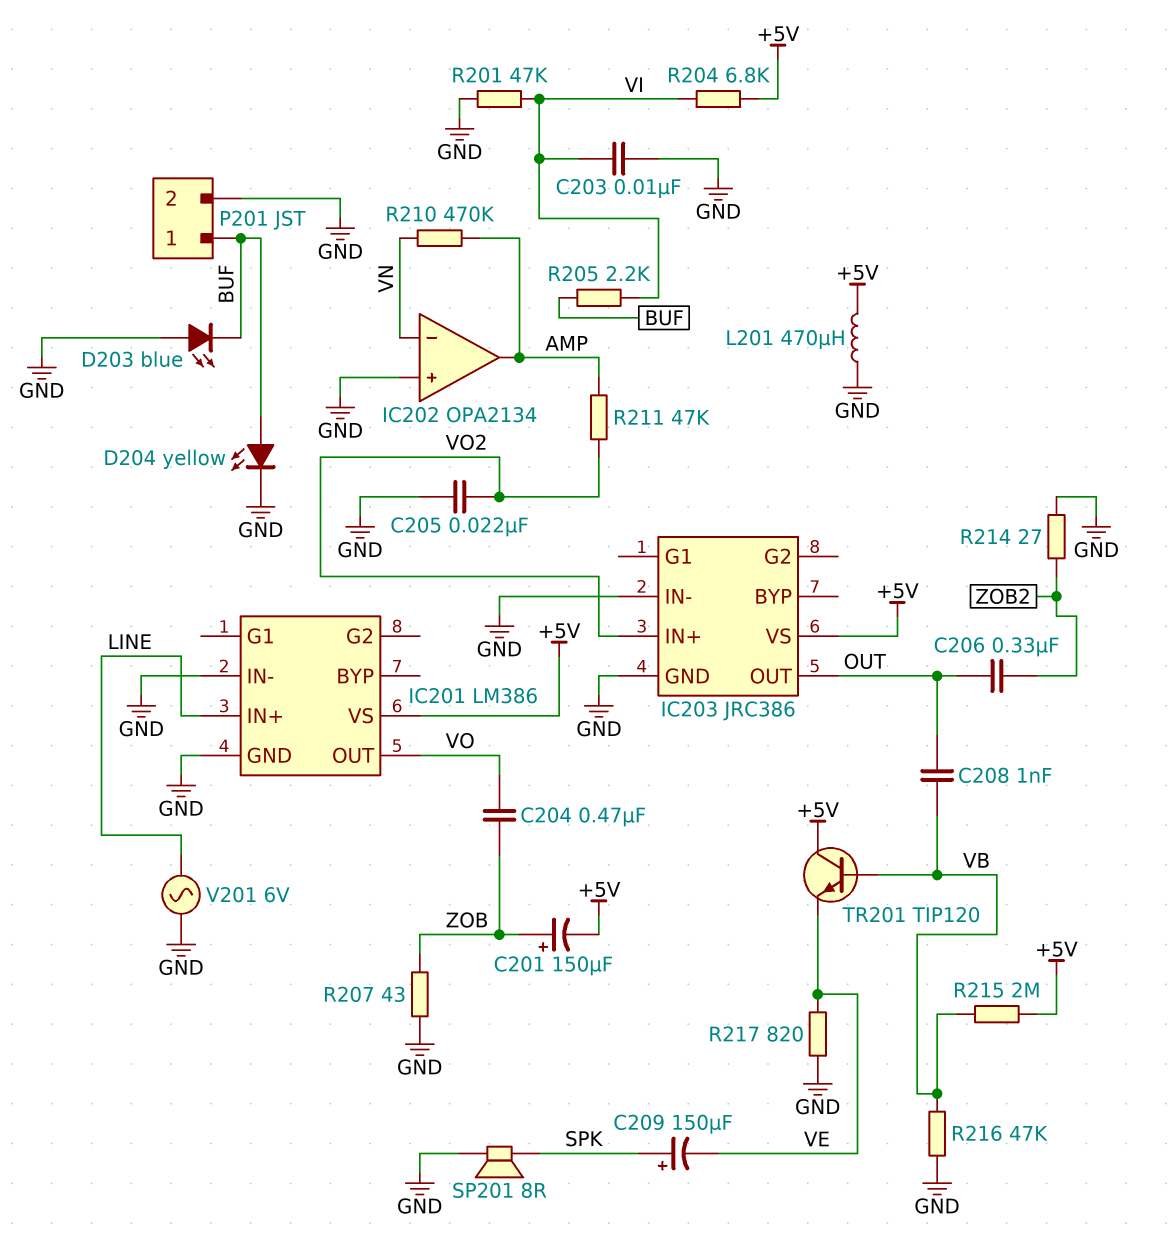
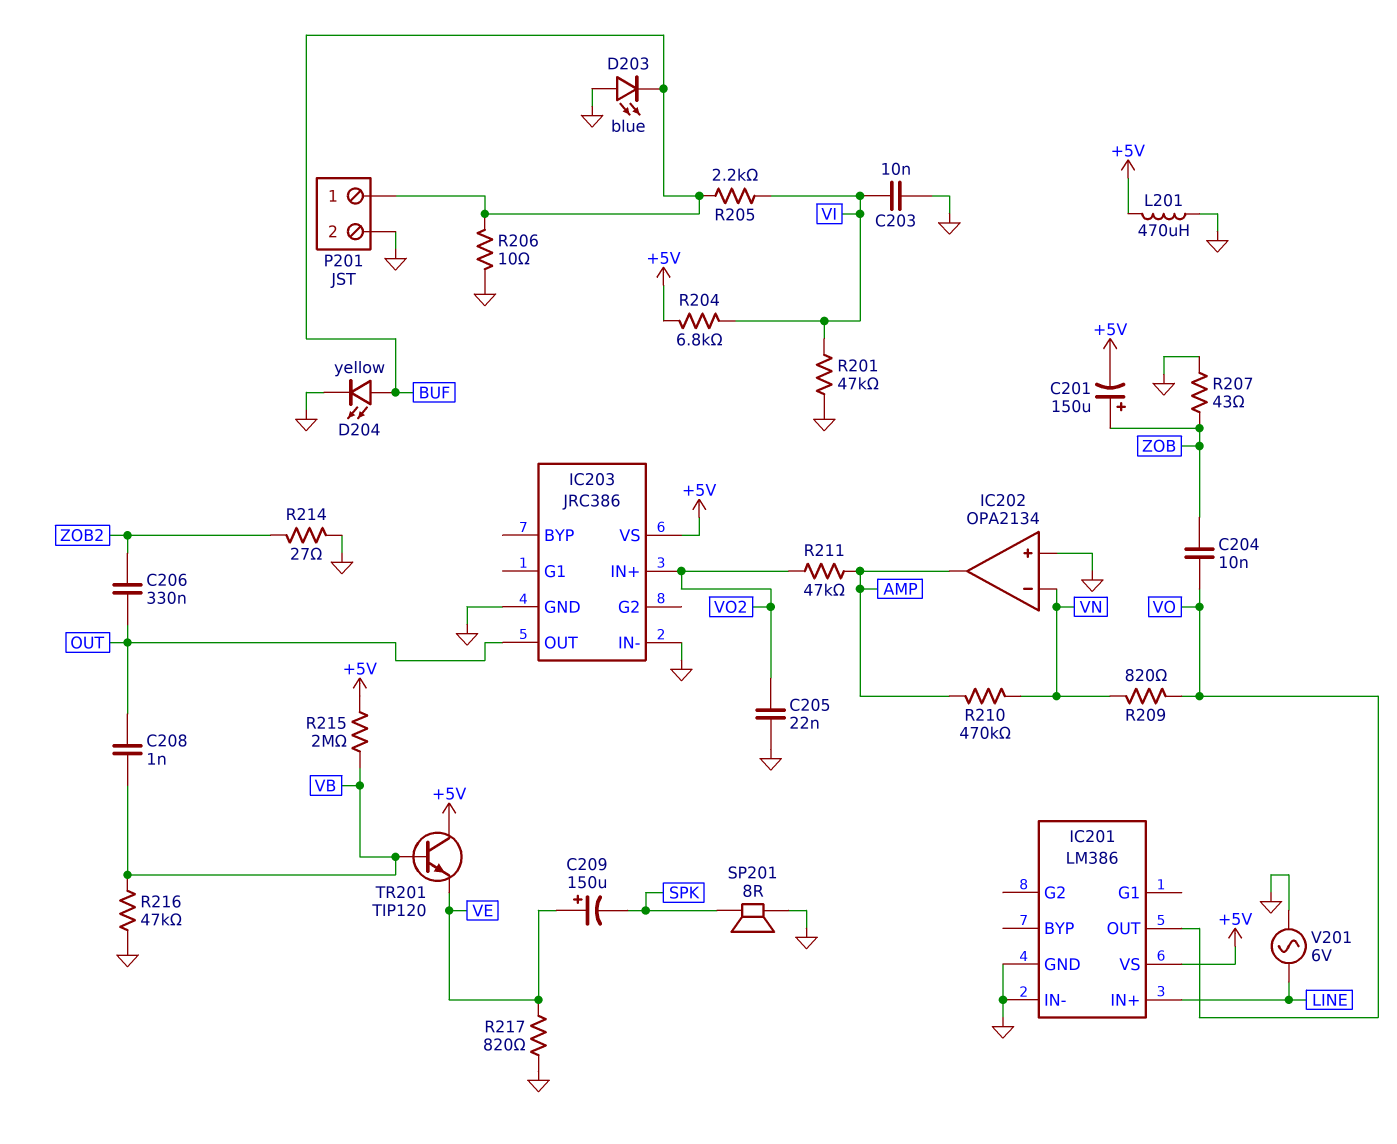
C204: 470nF (VO, ZOB) -> 10nF (VO, ZOB)
C209: 150uF (plus SPK, minus VE) -> 150uF (plus VE, minus SPK)
R206: none -> 10 (BUF, GND)
R209: none -> 820 (VN, VO)

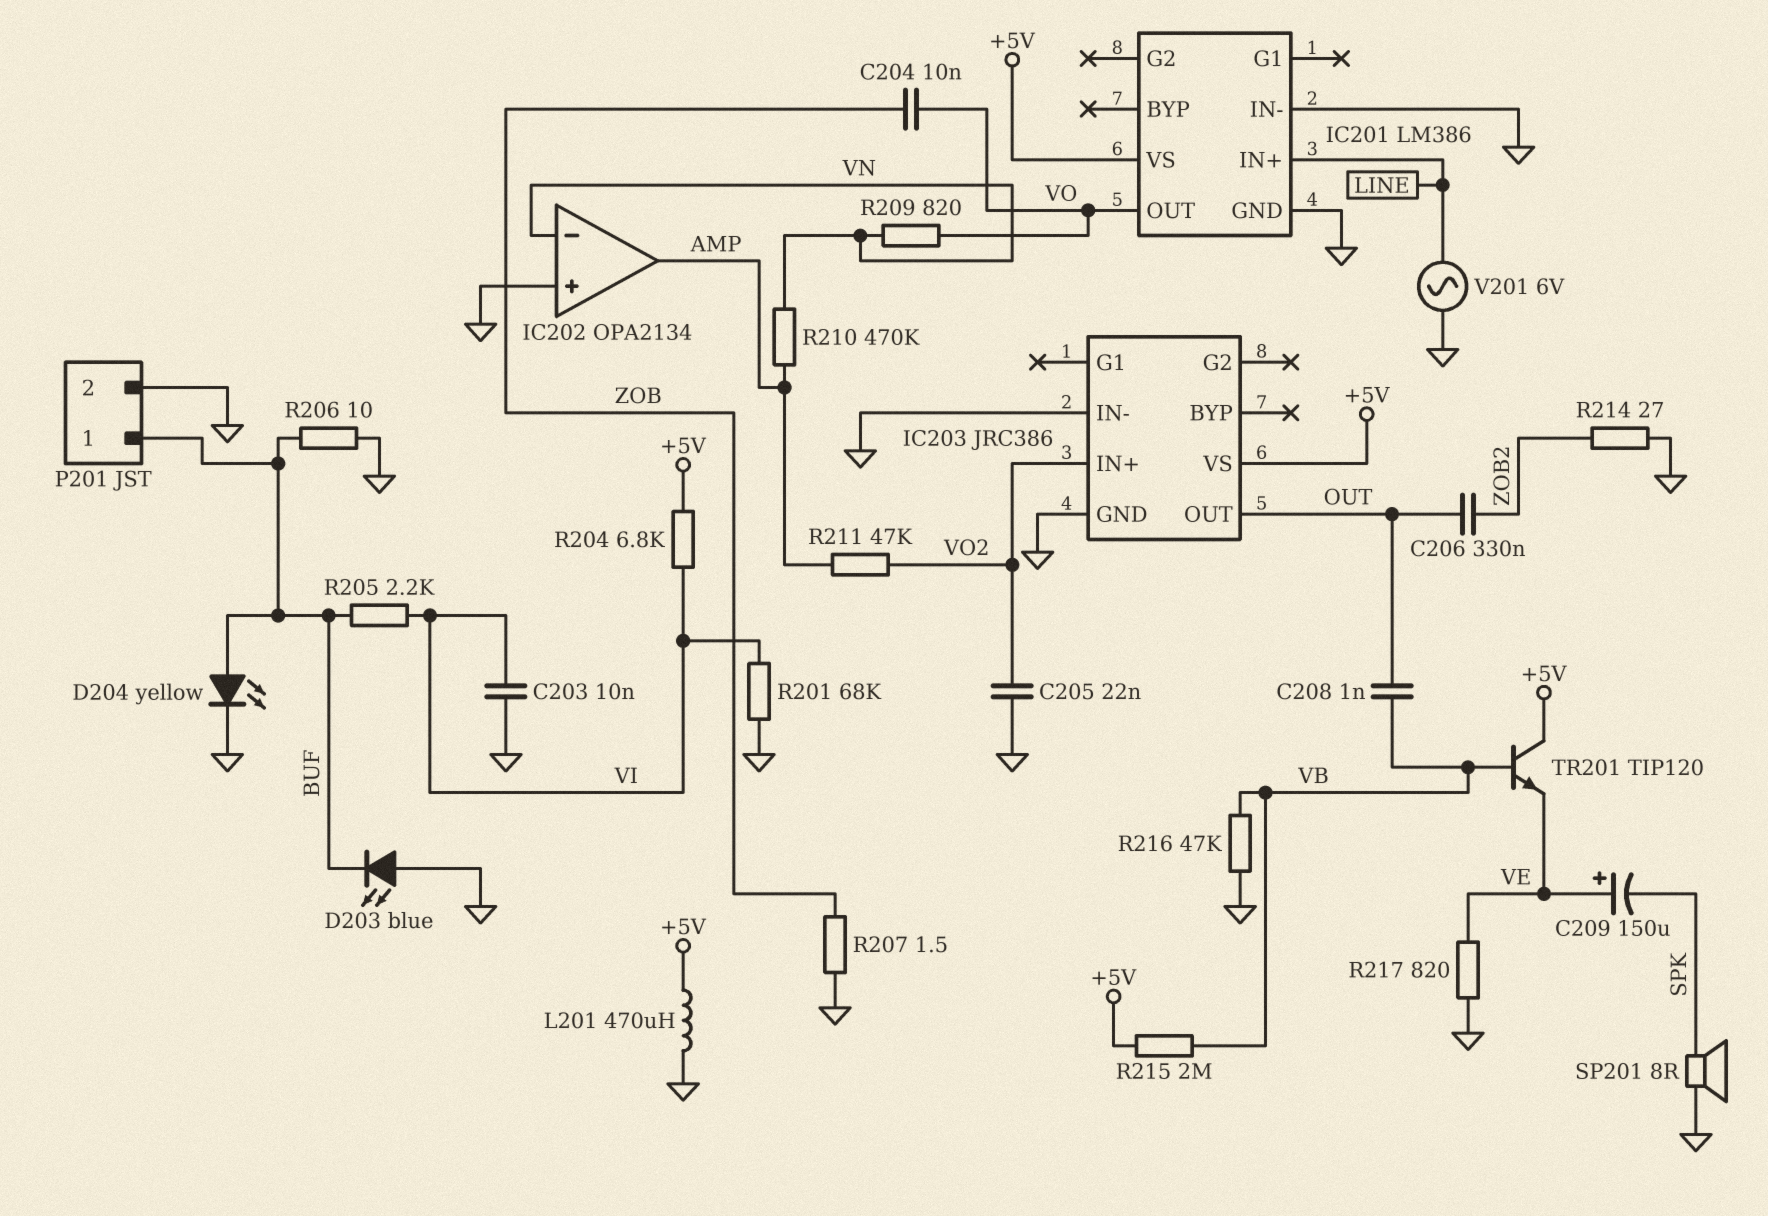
C201: 150uF (plus ZOB, minus +5V) -> none
R201: 47k (GND, VI) -> 68k (GND, VI)
R207: 43 (GND, ZOB) -> 1.5 (GND, ZOB)

